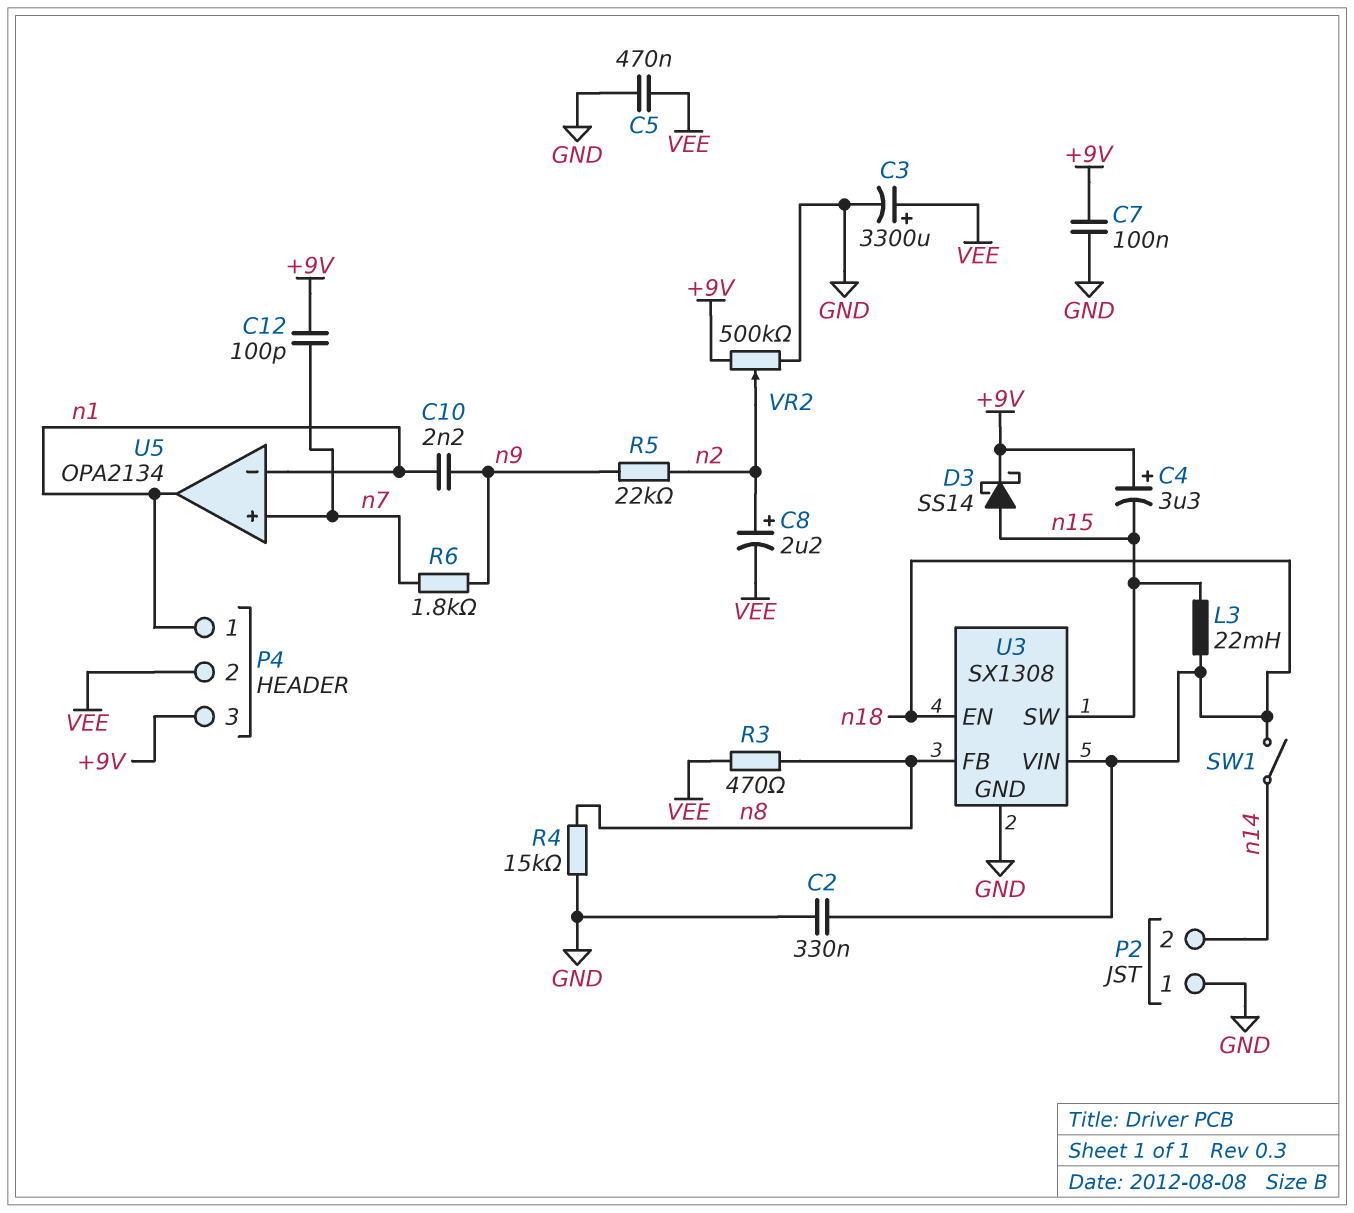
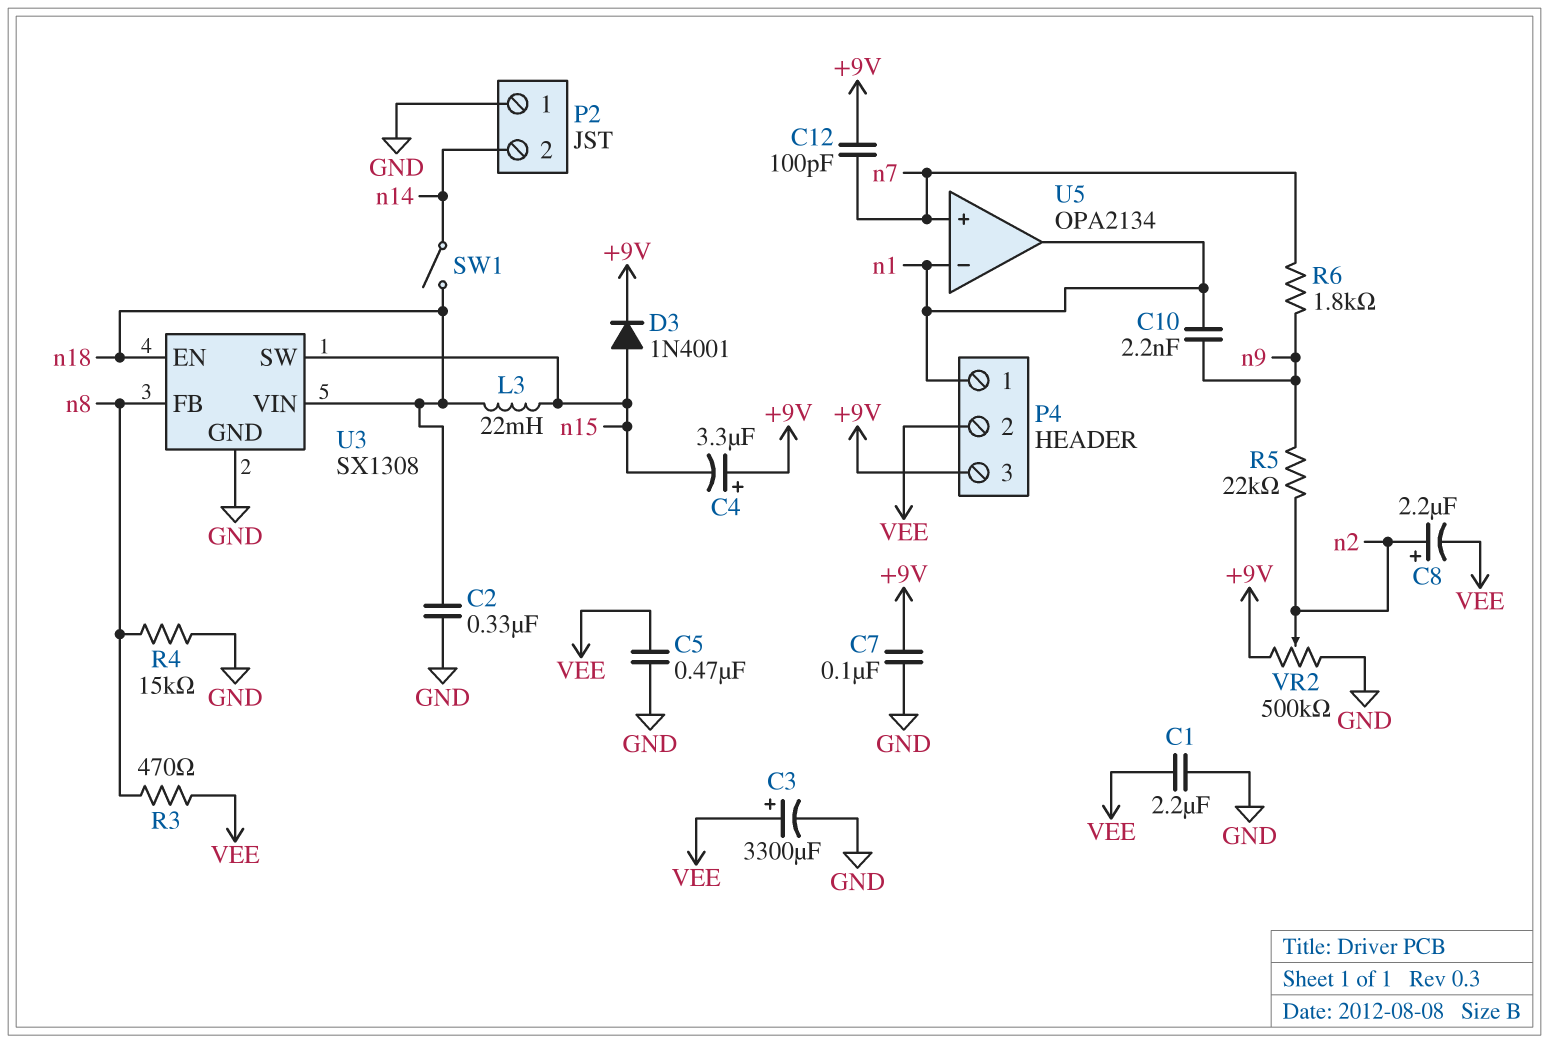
C1: none -> 2.2uF (GND, VEE)
D3: schottky SS14 (A n15, K +9V) -> diode 1N4001 (A n15, K +9V)

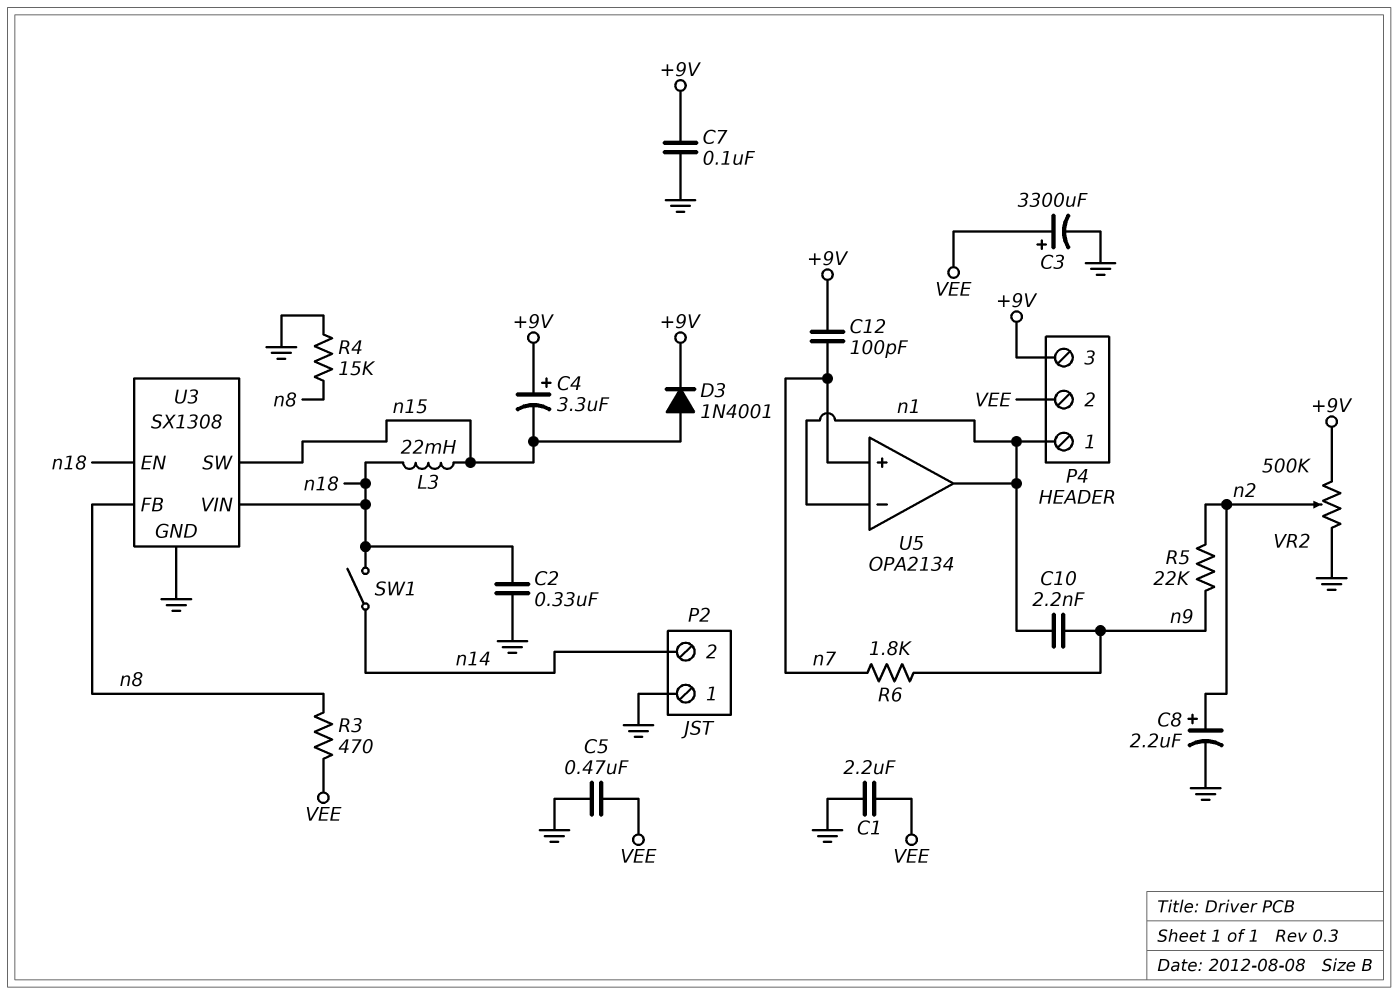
C8: 2.2uF (plus n2, minus VEE) -> 2.2uF (plus n2, minus GND)

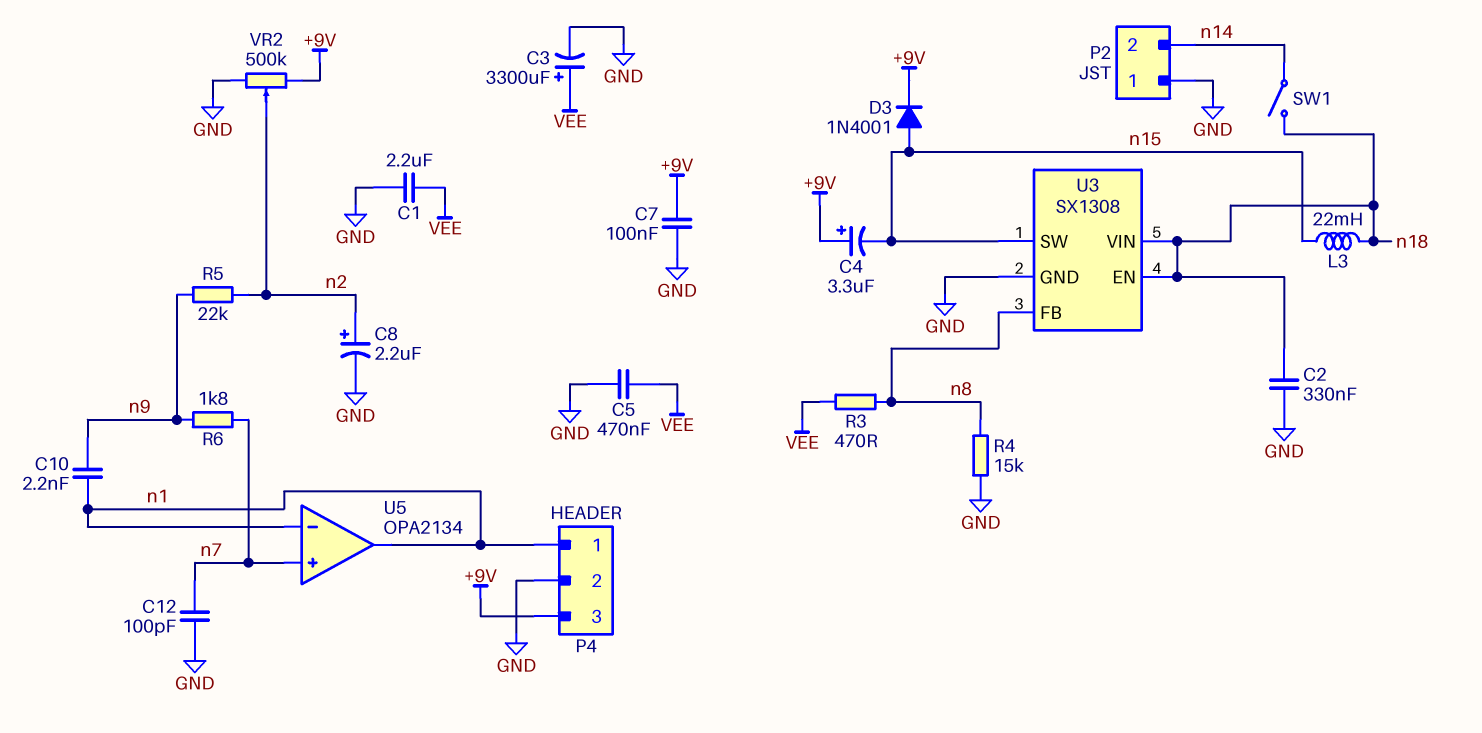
C12: 100pF (+9V, n7) -> 100pF (GND, n7)
P4 pin 2: VEE -> GND

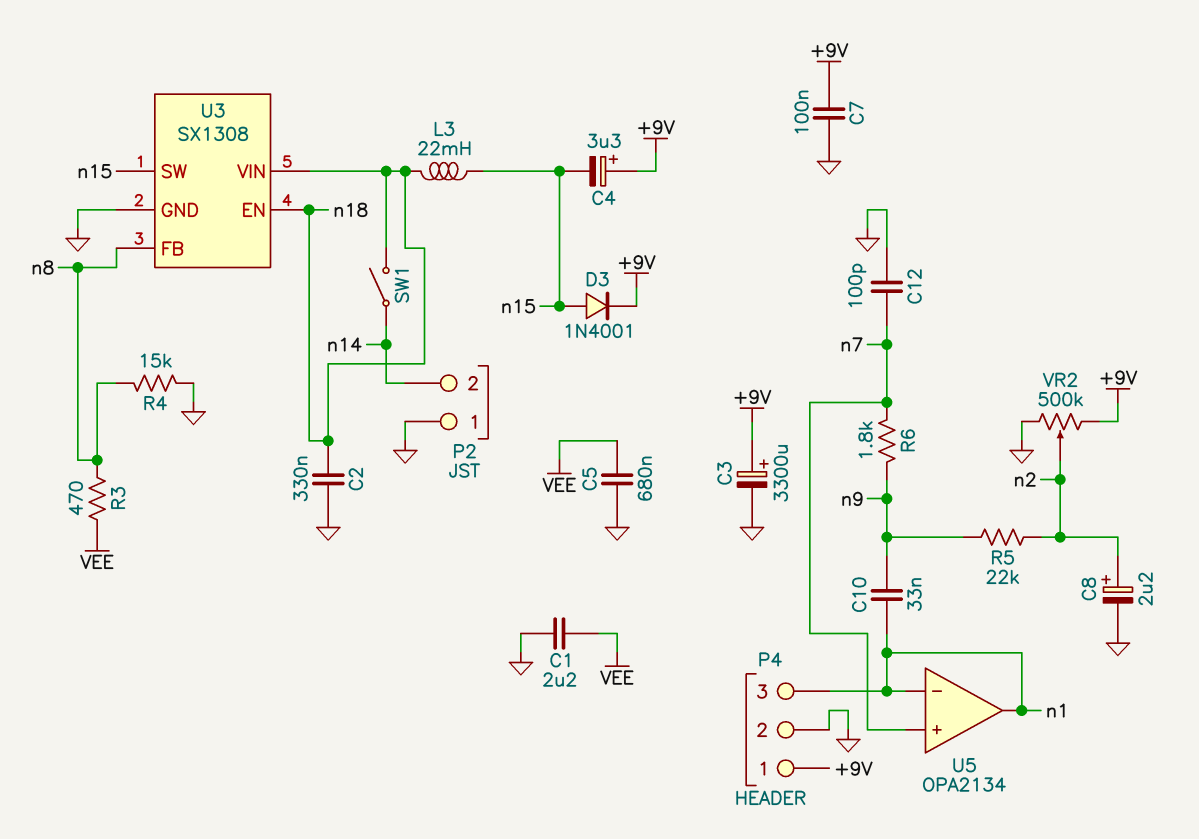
C3: 3300uF (plus VEE, minus GND) -> 3300uF (plus +9V, minus GND)
C5: 470nF (GND, VEE) -> 680nF (GND, VEE)
C10: 2.2nF (n1, n9) -> 33nF (n1, n9)
P4 pin 1: n1 -> +9V
P4 pin 3: +9V -> n1

